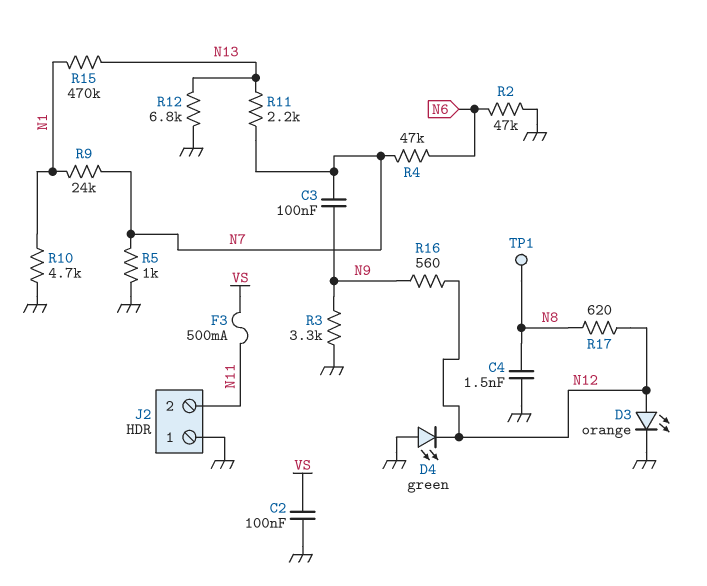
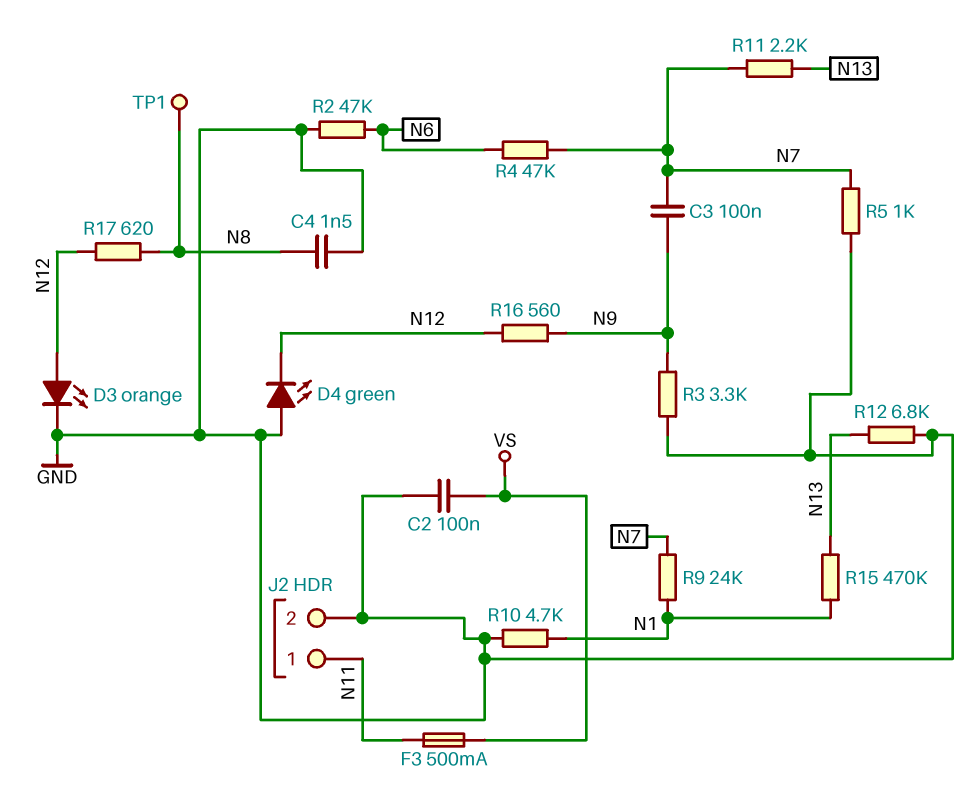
J2 pin 1: GND -> N11
J2 pin 2: N11 -> GND

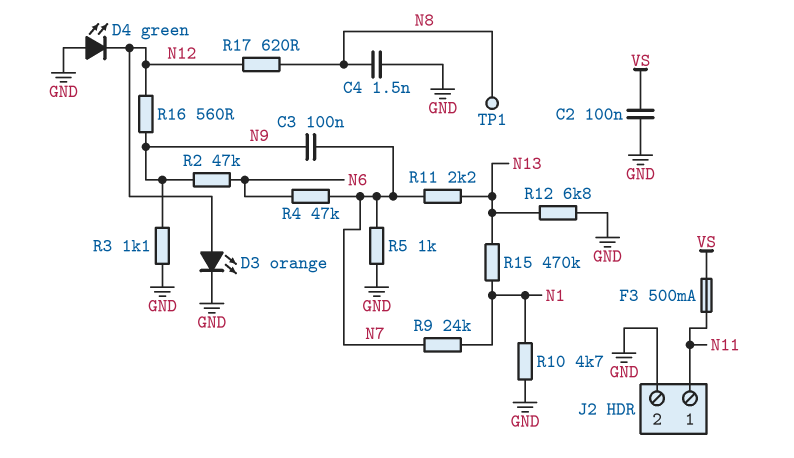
R2: 47k (GND, N6) -> 47k (N6, N9)
R3: 3.3k (GND, N9) -> 1.1k (GND, N9)

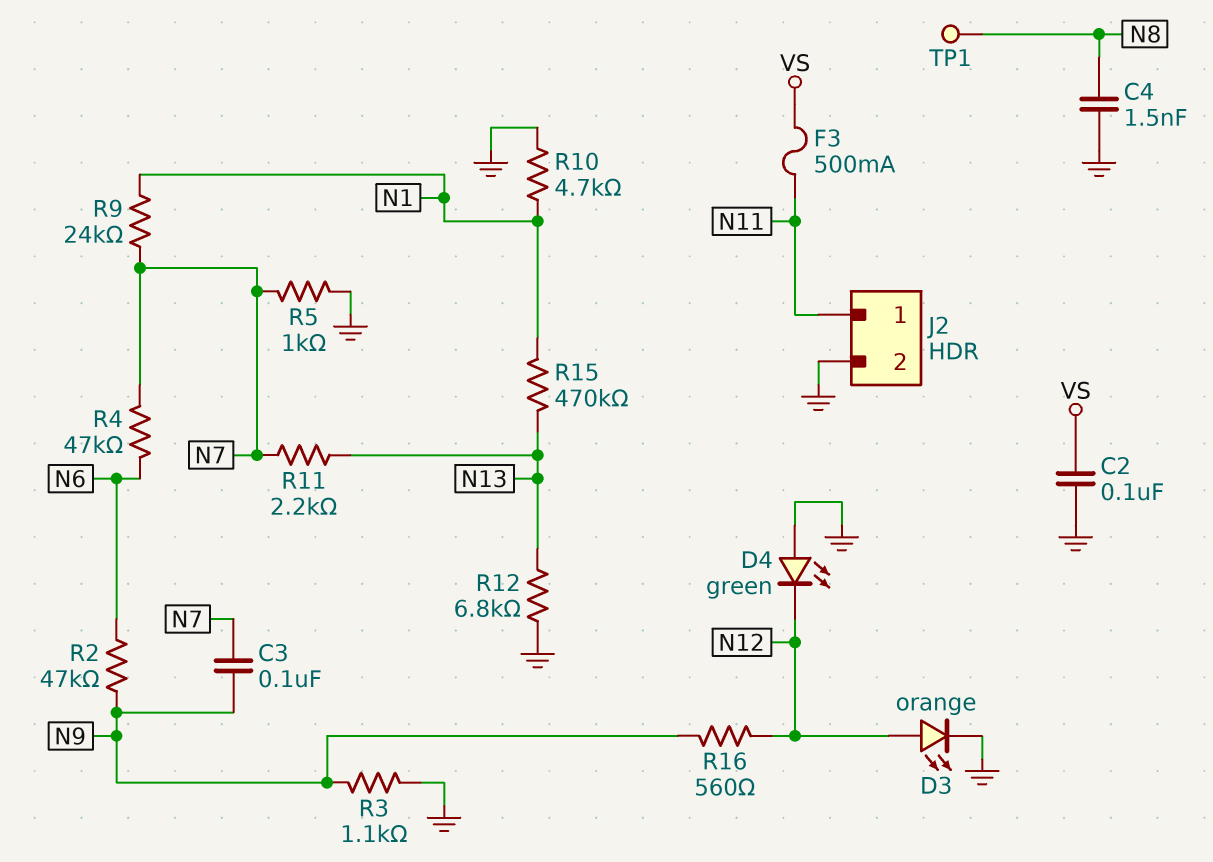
R17: 620 (N8, N12) -> none

